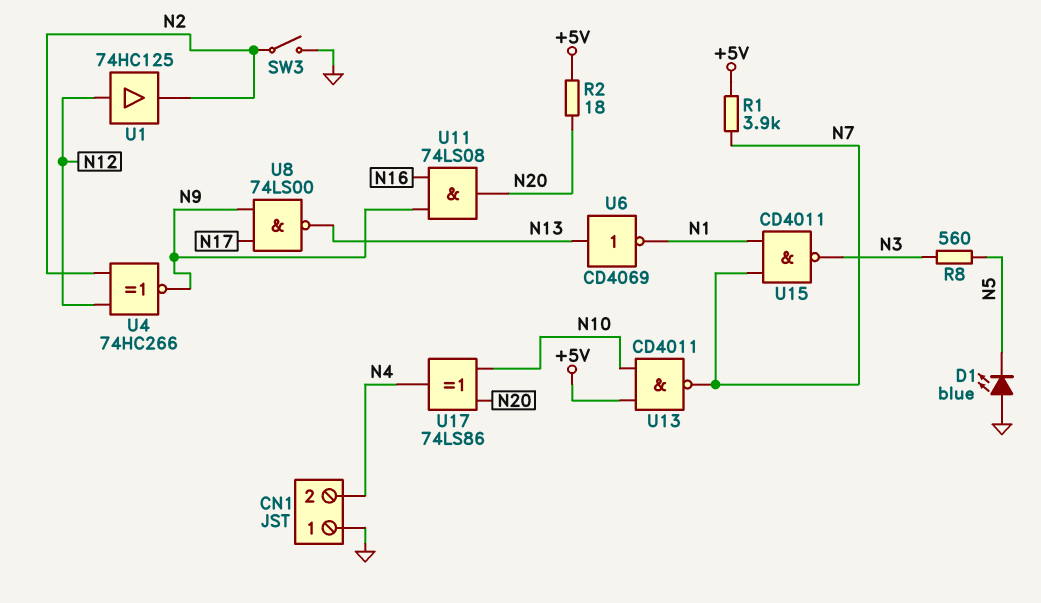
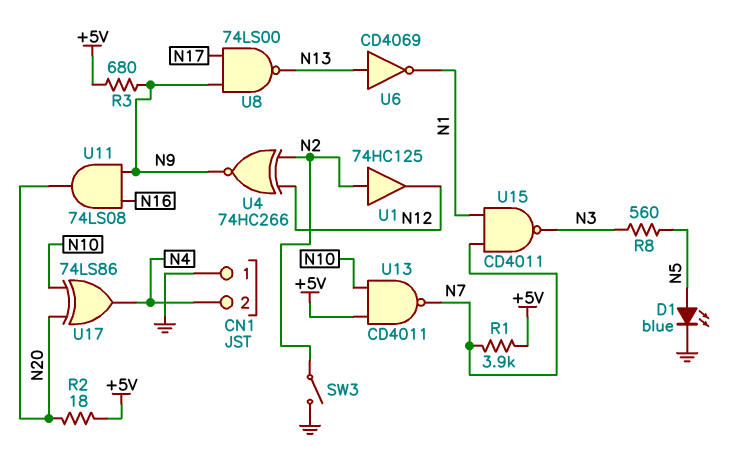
D1: LED blue (A GND, K N5) -> LED blue (A N5, K GND)
R3: none -> 680 (+5V, N9)
U1: buffer 74HC125 (in N12, out N2) -> buffer 74HC125 (in N2, out N12)

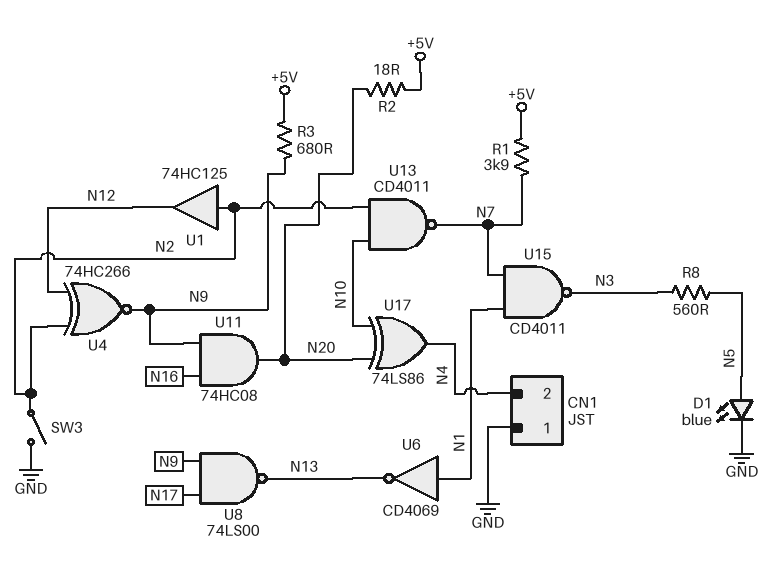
U6: NOT CD4069 (in N13, out N1) -> NOT CD4069 (in N1, out N13)
U11: AND 74LS08 (in N9, in N16, out N20) -> AND 74HC08 (in N9, in N16, out N20)
U13: NAND CD4011 (in +5V, in N10, out N7) -> NAND CD4011 (in N2, in N10, out N7)

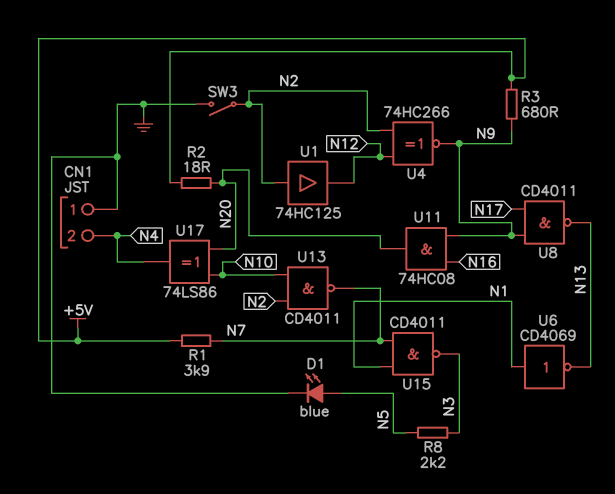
R8: 560 (N3, N5) -> 2.2k (N3, N5)
U8: NAND 74LS00 (in N9, in N17, out N13) -> NAND CD4011 (in N9, in N17, out N13)

